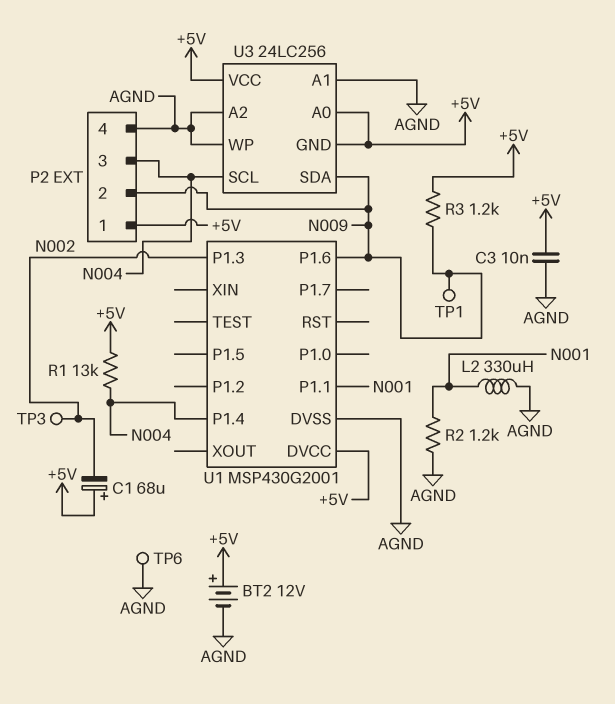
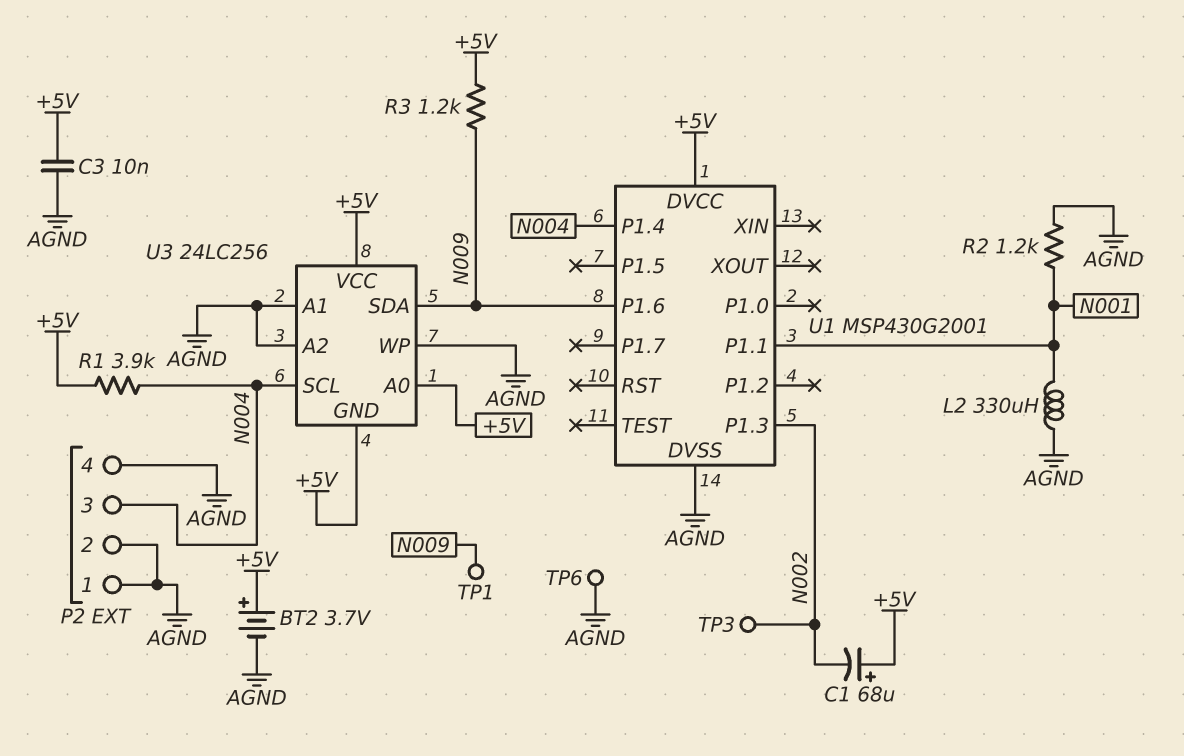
BT2: 12V (plus +5V, minus AGND) -> 3.7V (plus +5V, minus AGND)
P2 pin 1: +5V -> AGND
P2 pin 2: N009 -> AGND
R1: 13k (+5V, N004) -> 3.9k (+5V, N004)

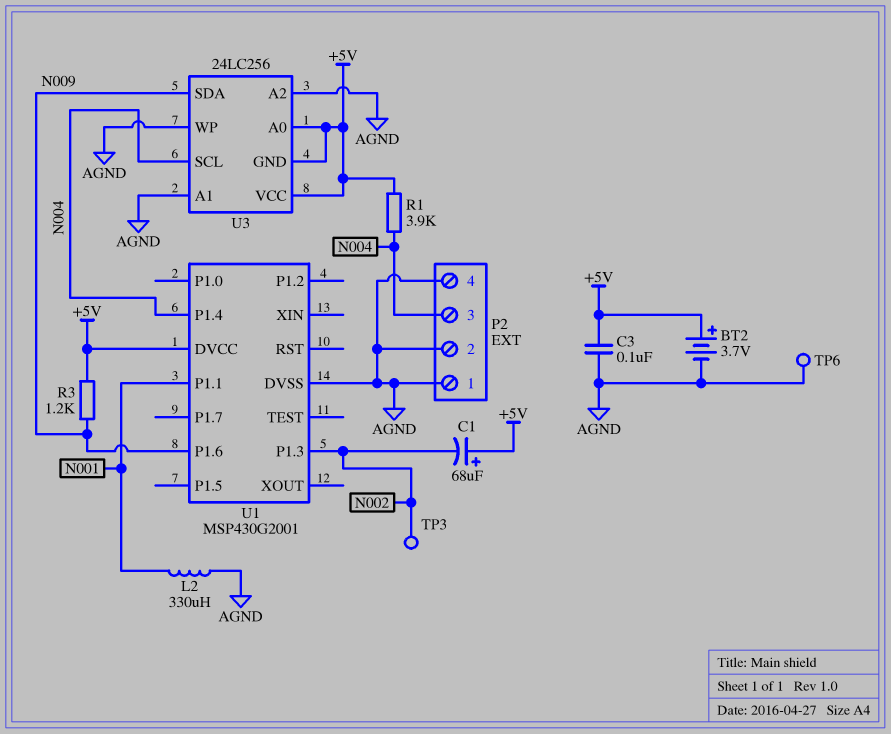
C3: 10nF (+5V, AGND) -> 100nF (+5V, AGND)
R2: 1.2k (AGND, N001) -> none
TP1: test point (N009) -> none

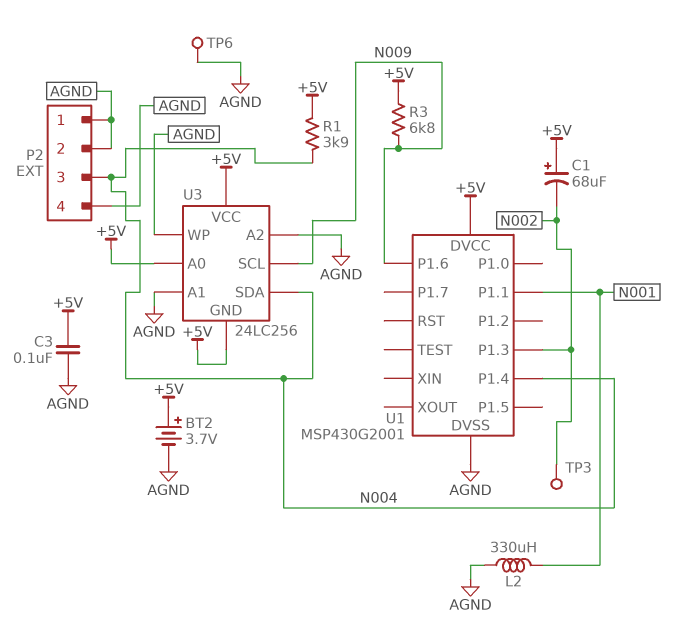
R3: 1.2k (+5V, N009) -> 6.8k (+5V, N009)
U3 pin SCL: N004 -> N009
U3 pin SDA: N009 -> N004

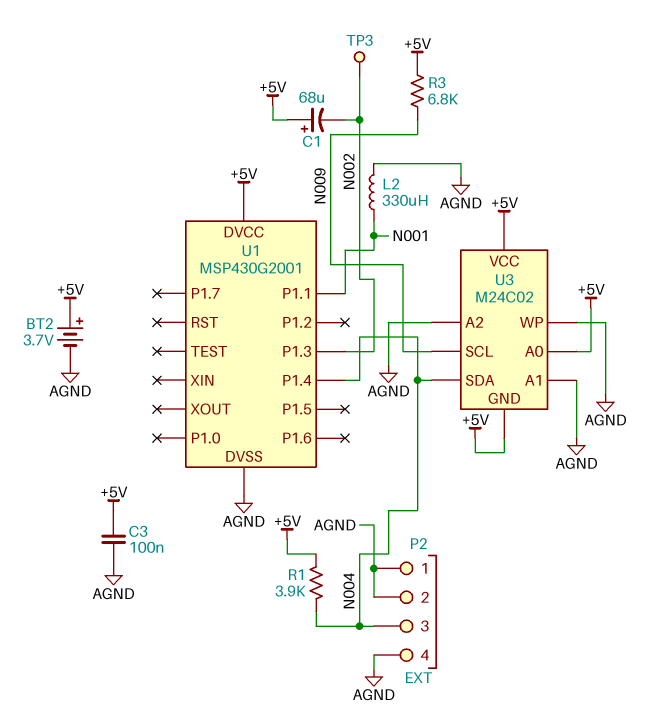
TP6: test point (AGND) -> none
U1 pin P1.6: N009 -> none
U3: 24LC256 -> M24C02

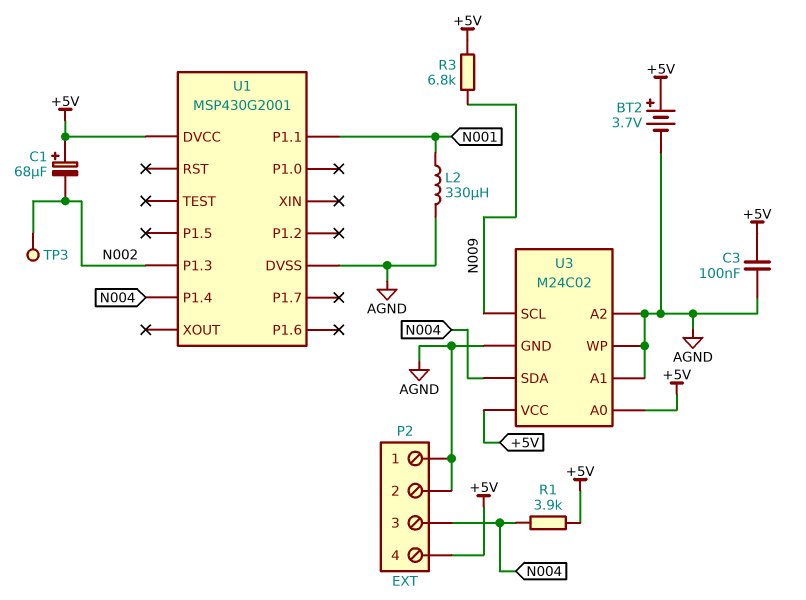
P2 pin 4: AGND -> +5V
U3 pin GND: +5V -> AGND

